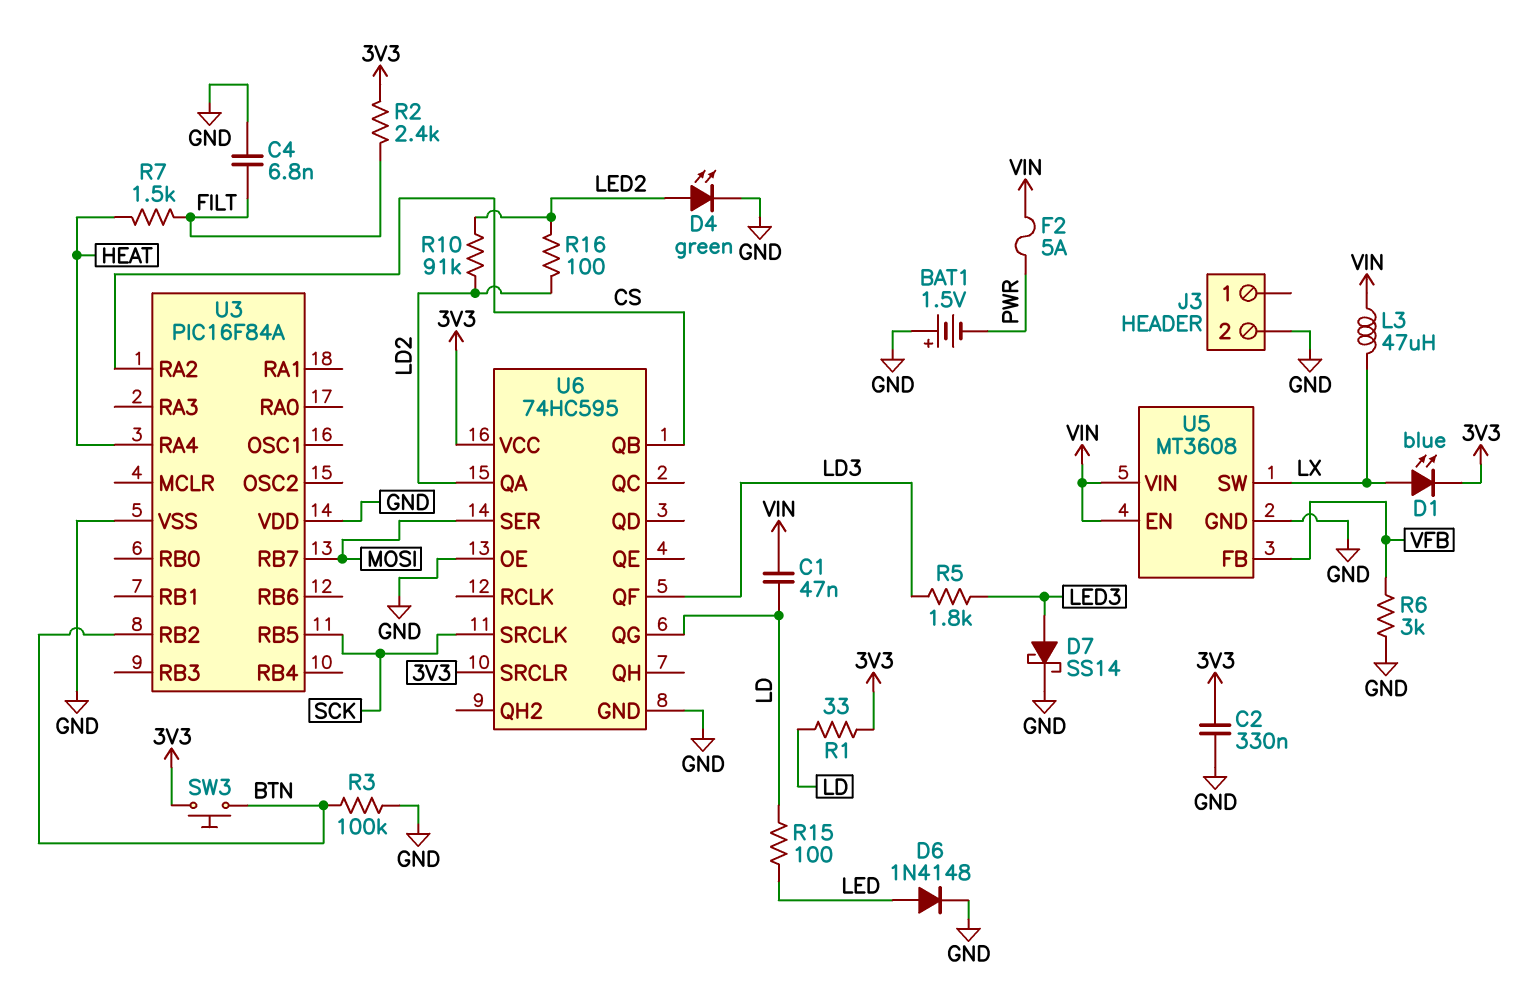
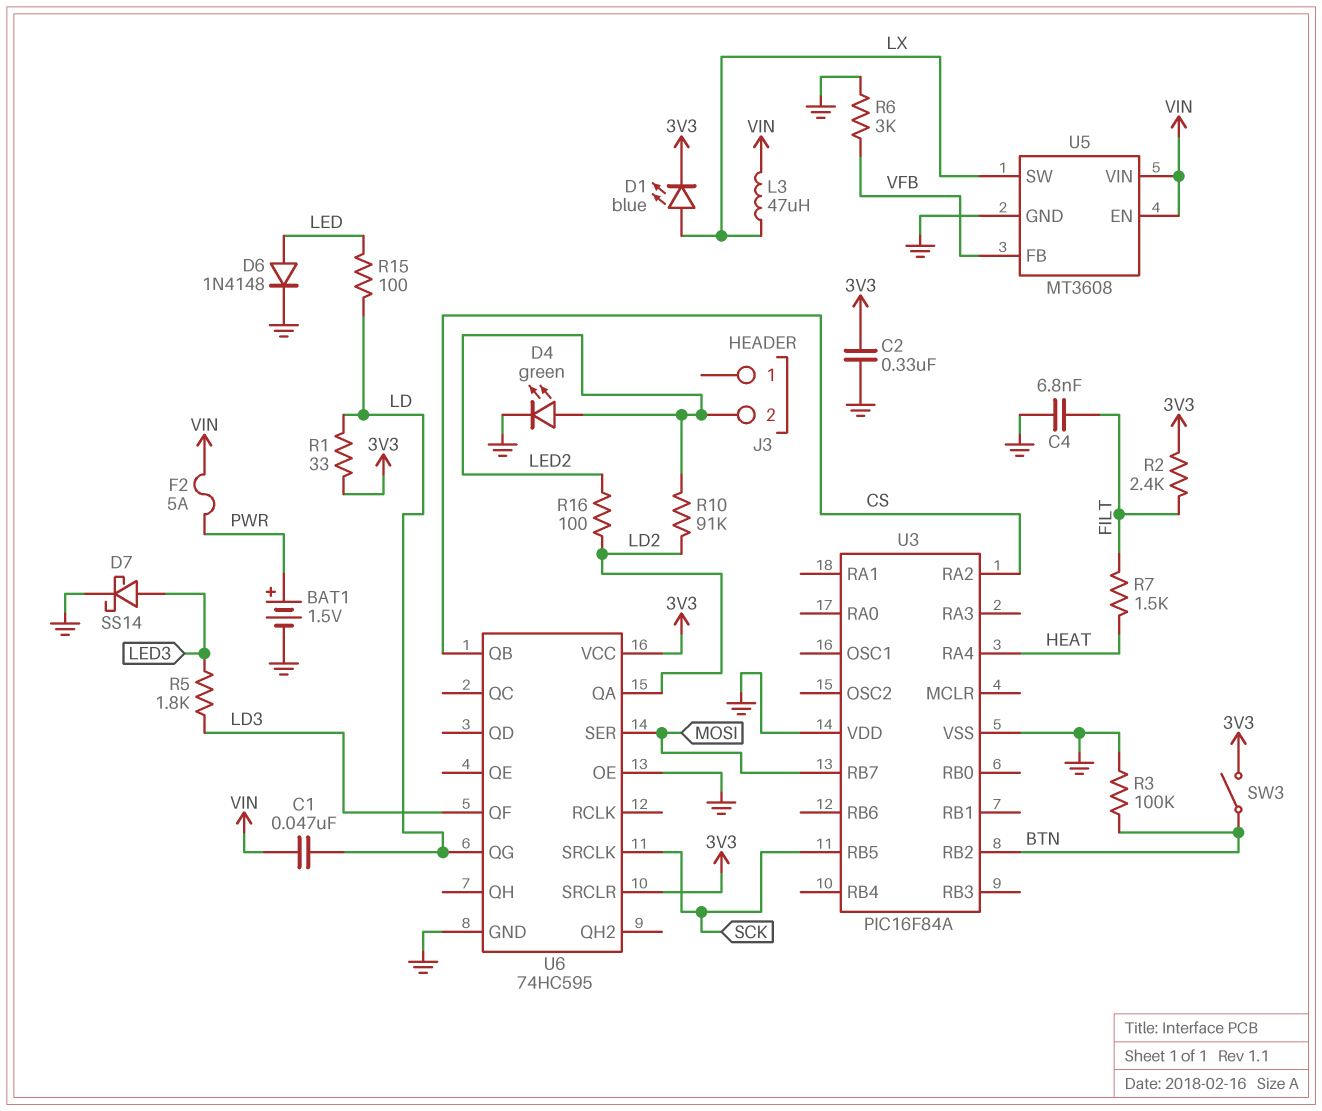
BAT1: 1.5V (plus GND, minus PWR) -> 1.5V (plus PWR, minus GND)
J3 pin 2: GND -> LED2
SW3: button (3V3, BTN) -> switch (3V3, BTN)

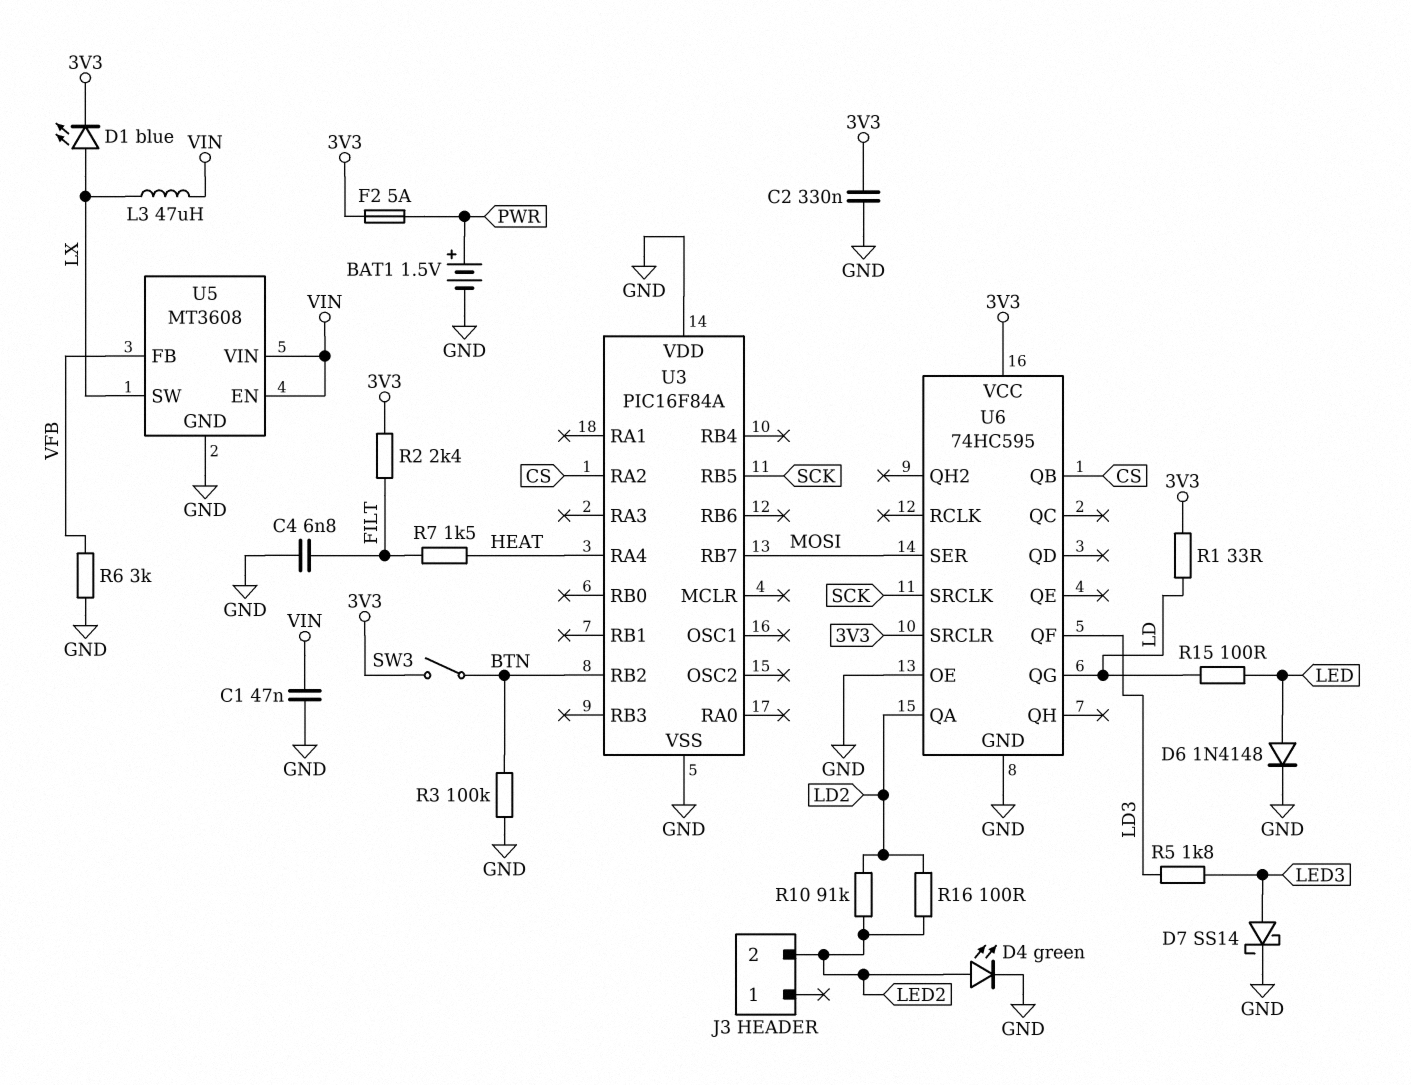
C1: 47nF (LD, VIN) -> 47nF (GND, VIN)
F2: 5A (PWR, VIN) -> 5A (3V3, PWR)

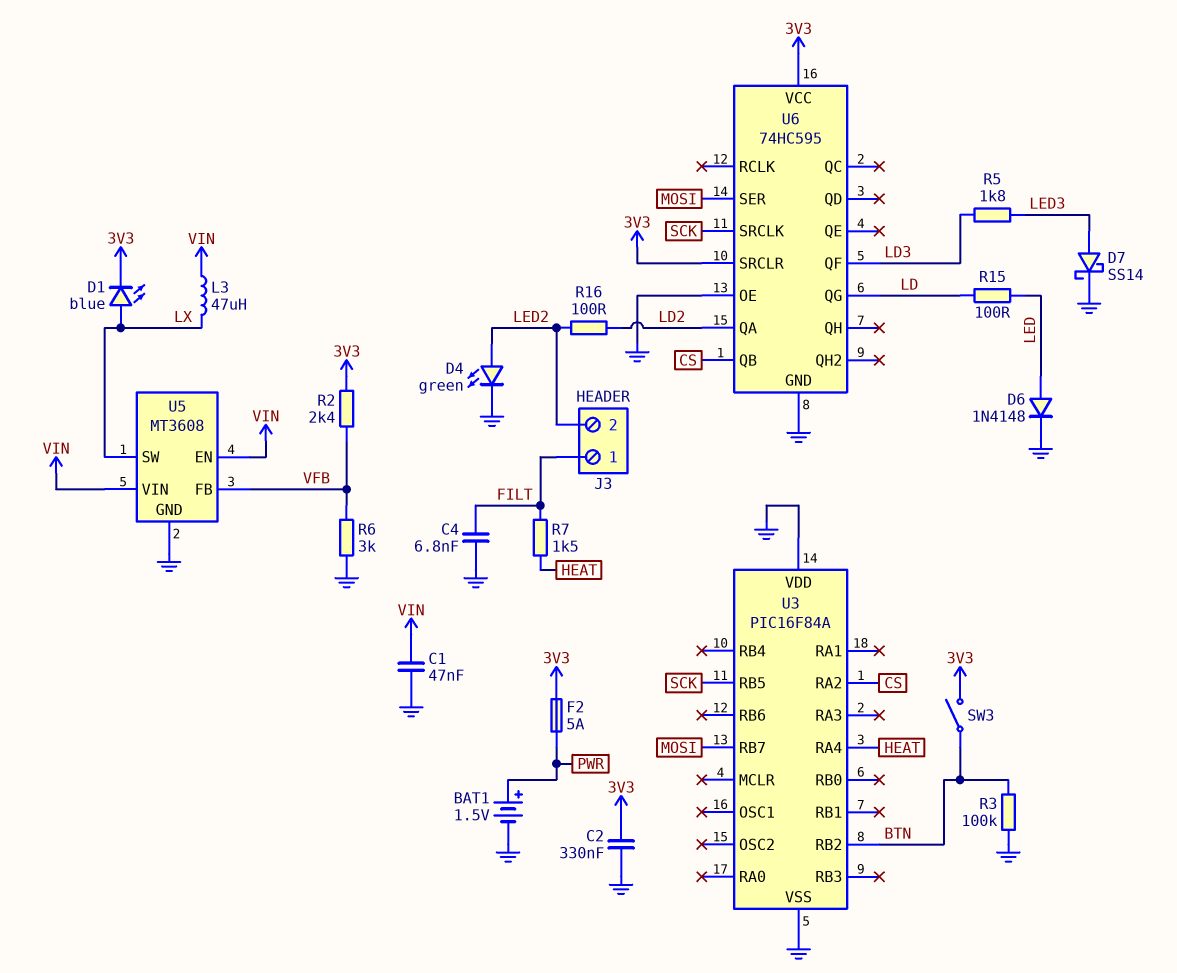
J3 pin 1: none -> FILT
R1: 33 (3V3, LD) -> none
R2: 2.4k (3V3, FILT) -> 2.4k (3V3, VFB)
R10: 91k (LD2, LED2) -> none

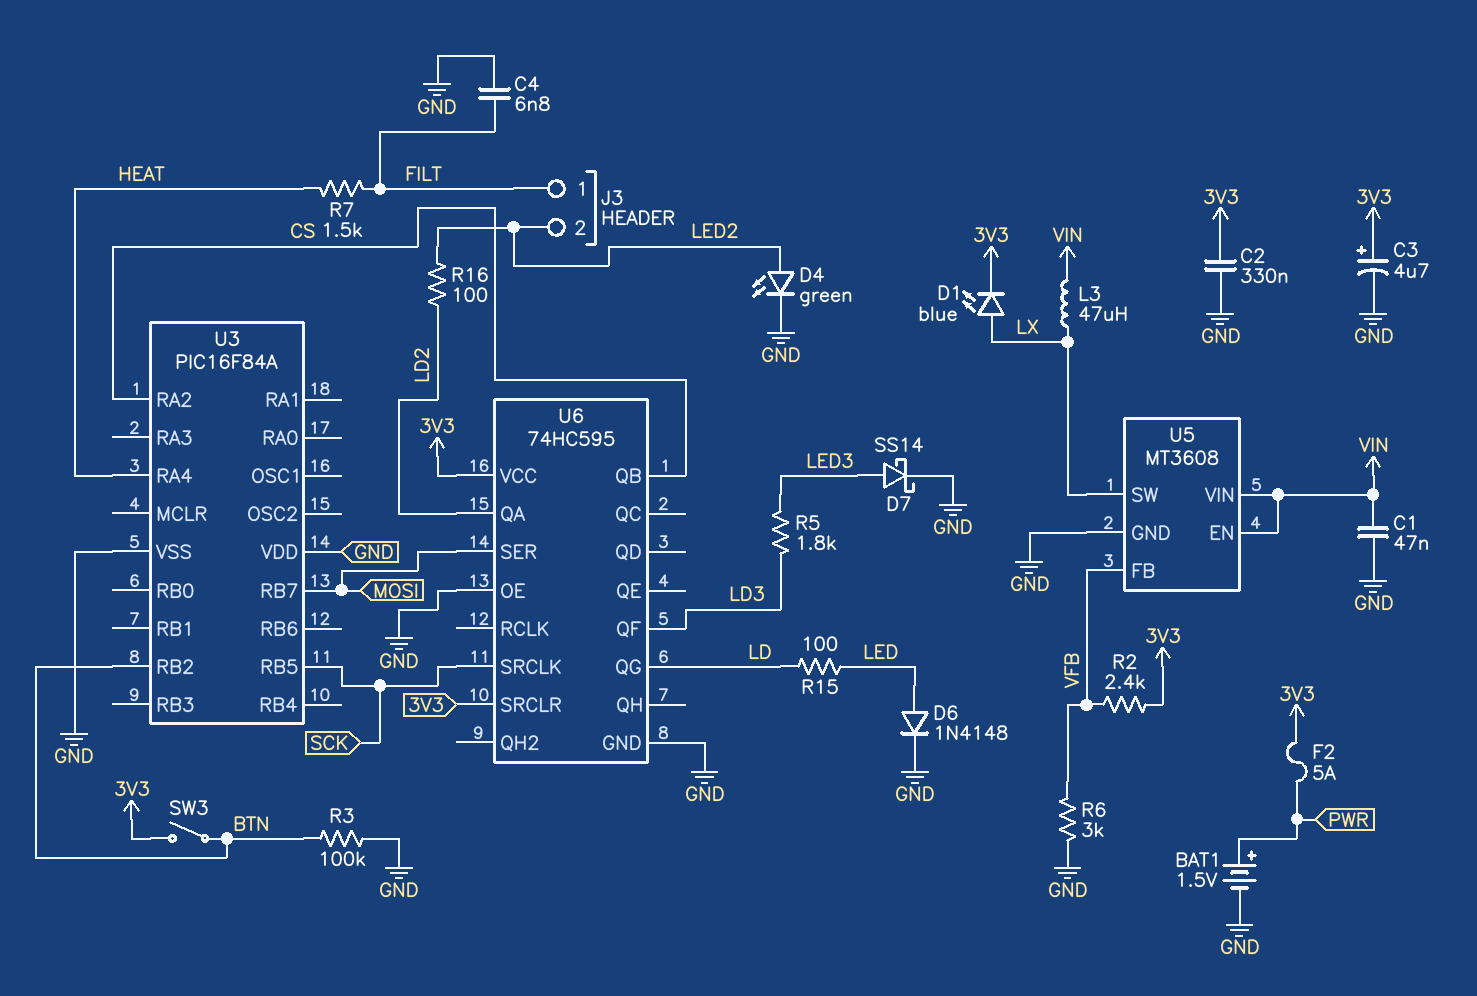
C3: none -> 4.7uF (plus 3V3, minus GND)

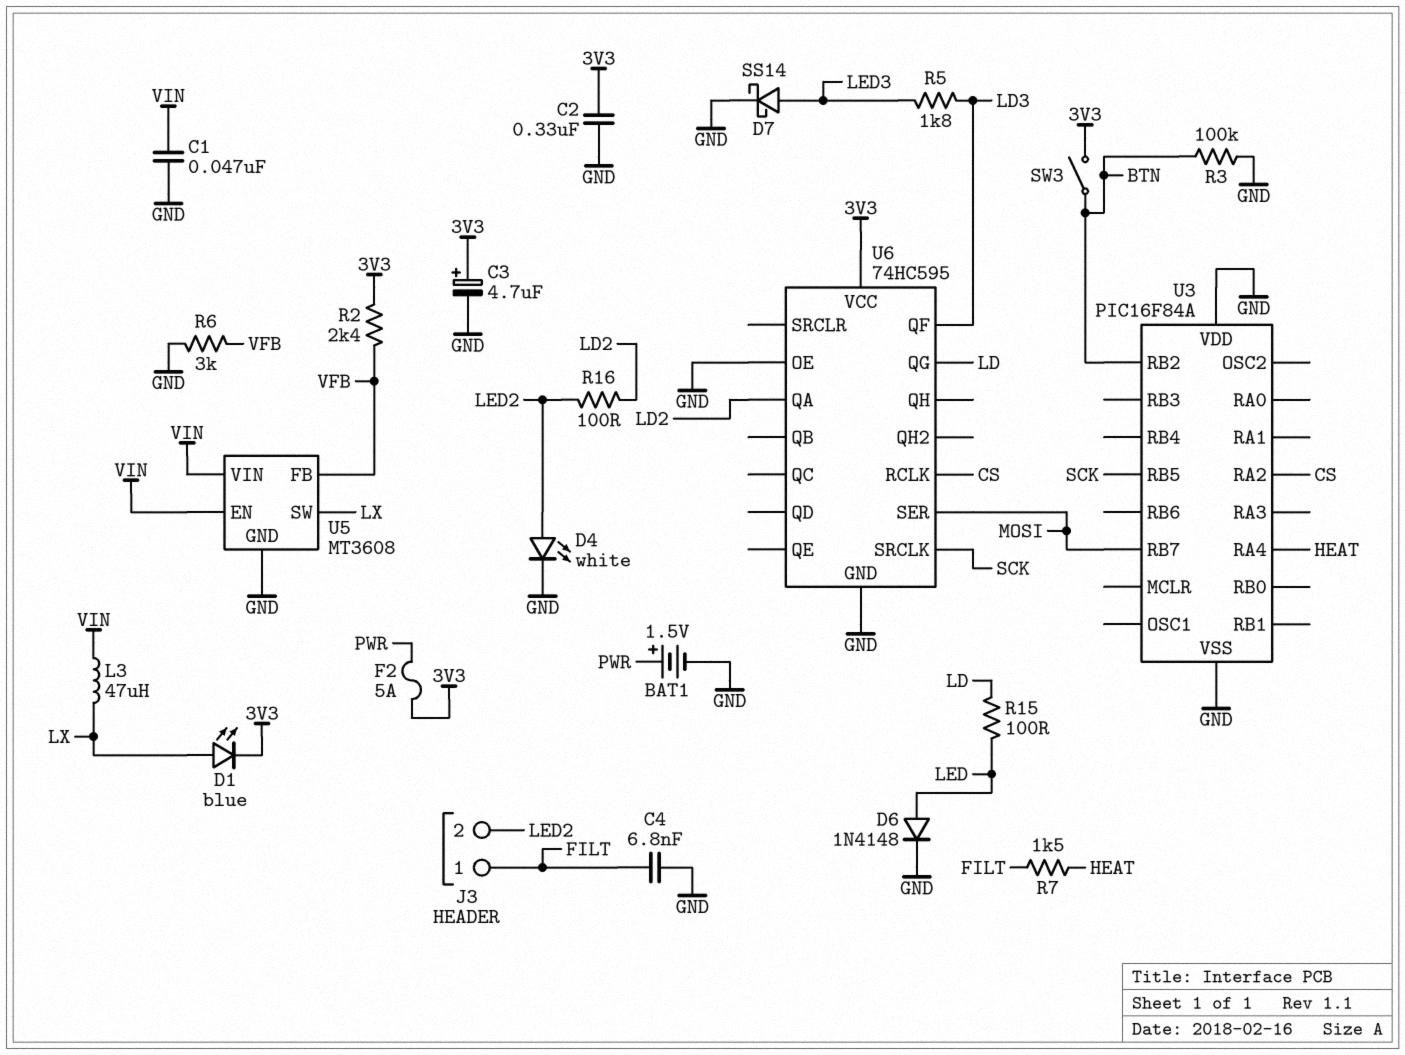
D4: LED green (A LED2, K GND) -> LED white (A LED2, K GND)
U6 pin QB: CS -> none
U6 pin RCLK: none -> CS
U6 pin SRCLR: 3V3 -> none

